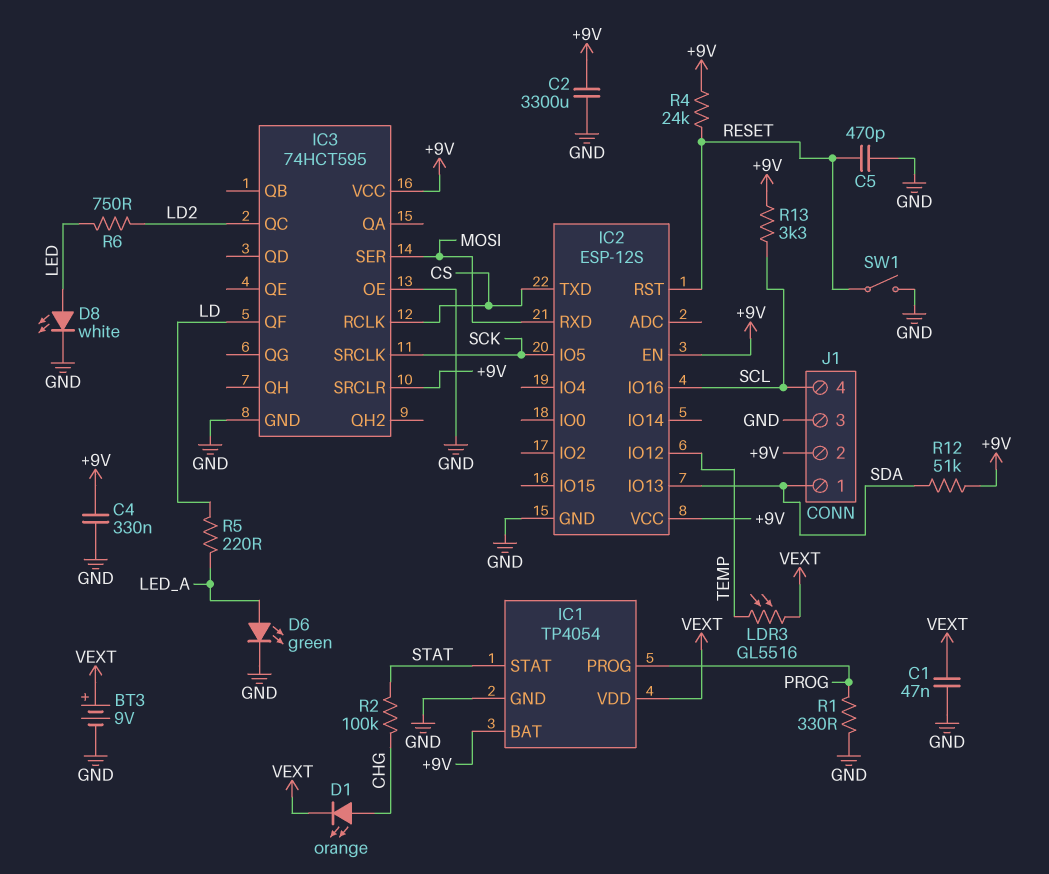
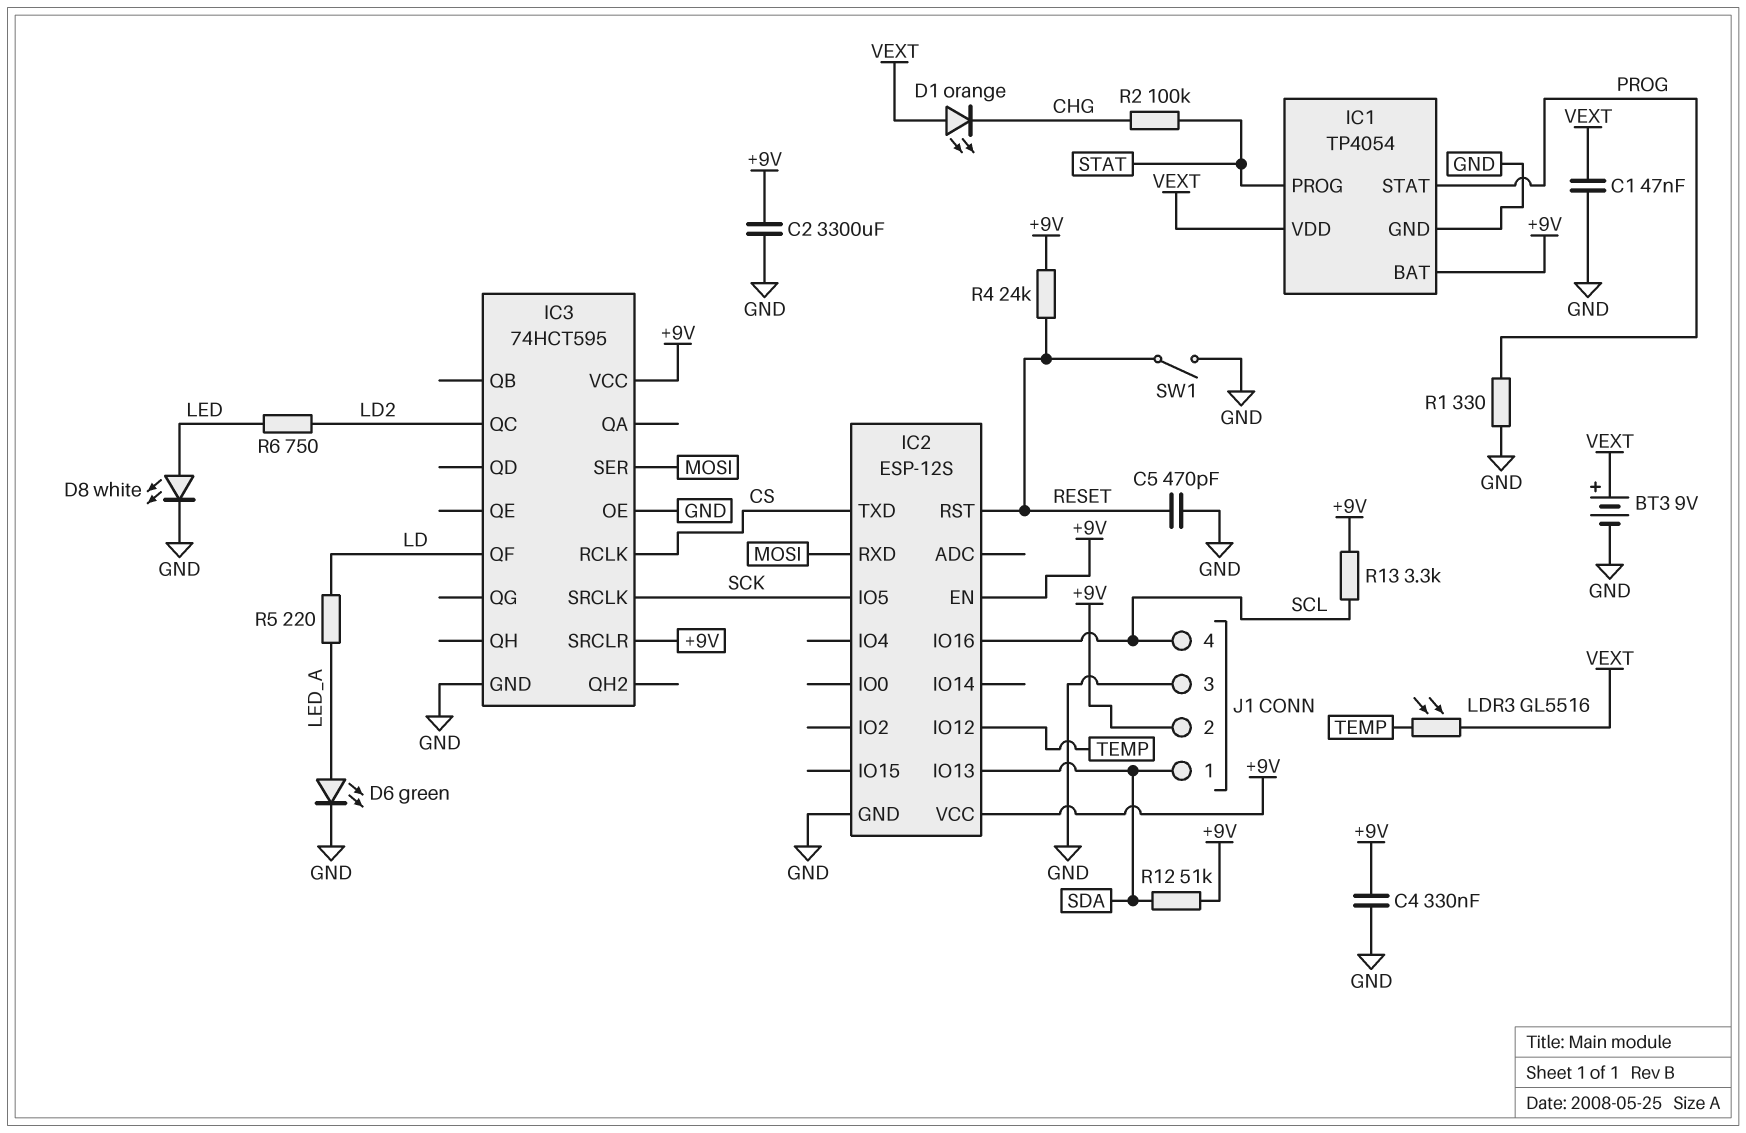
D1: LED orange (A CHG, K VEXT) -> LED orange (A VEXT, K CHG)
IC1 pin PROG: PROG -> STAT
IC1 pin STAT: STAT -> PROG

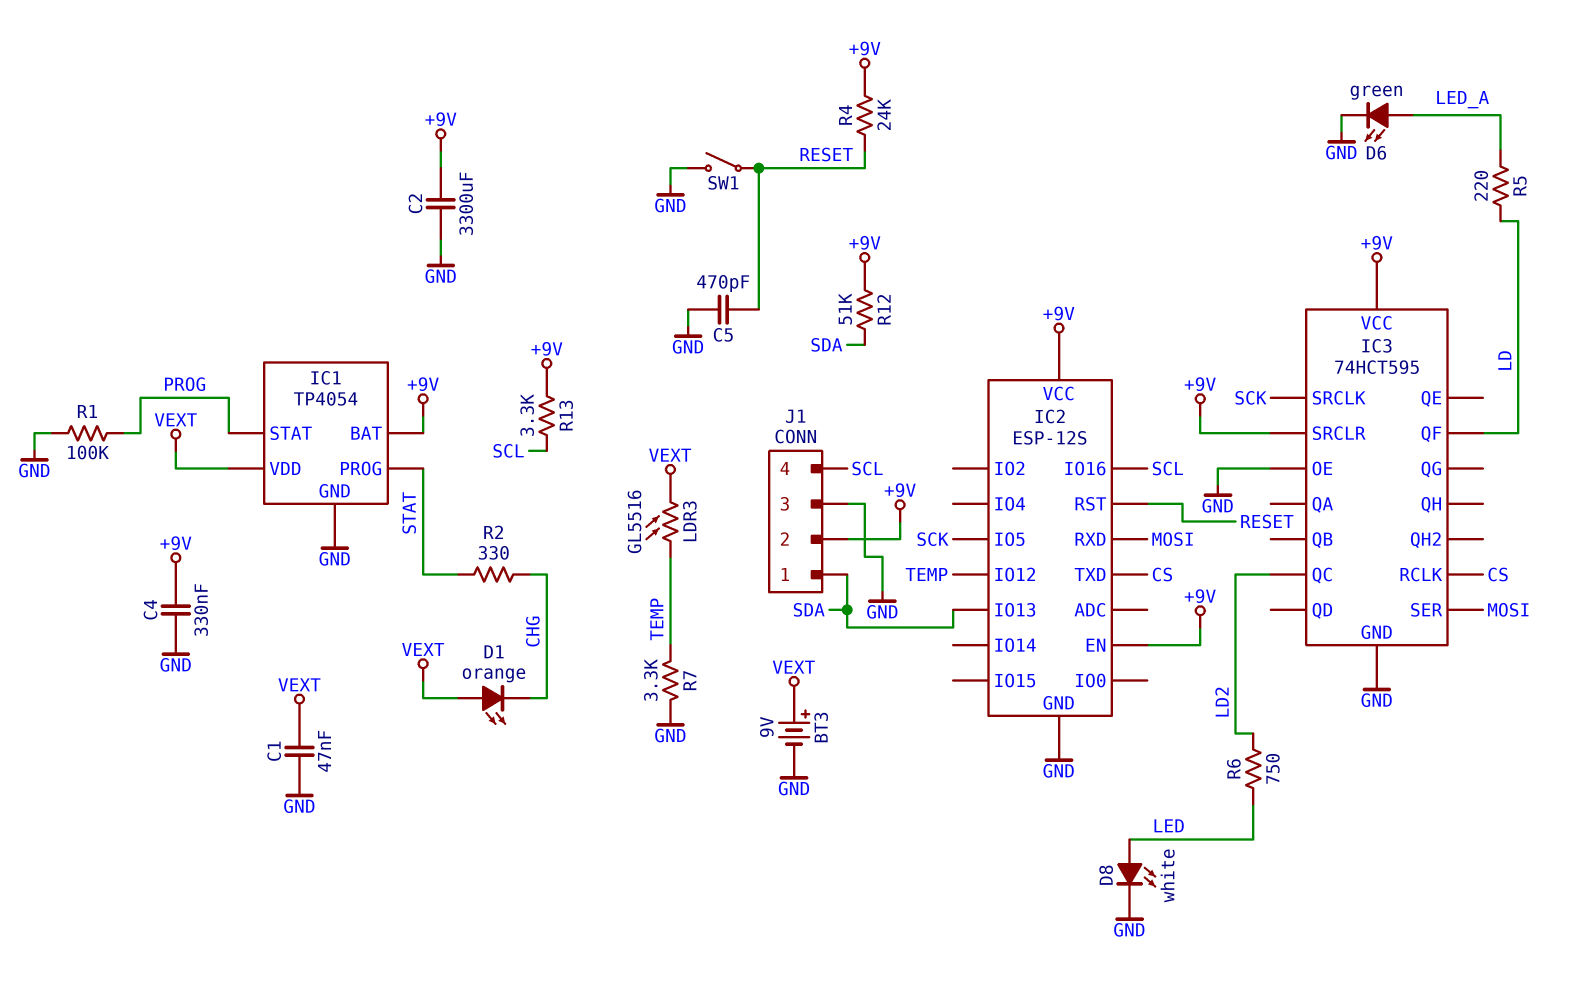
R1: 330 (GND, PROG) -> 100k (GND, PROG)
R2: 100k (CHG, STAT) -> 330 (CHG, STAT)
R7: none -> 3.3k (GND, TEMP)

